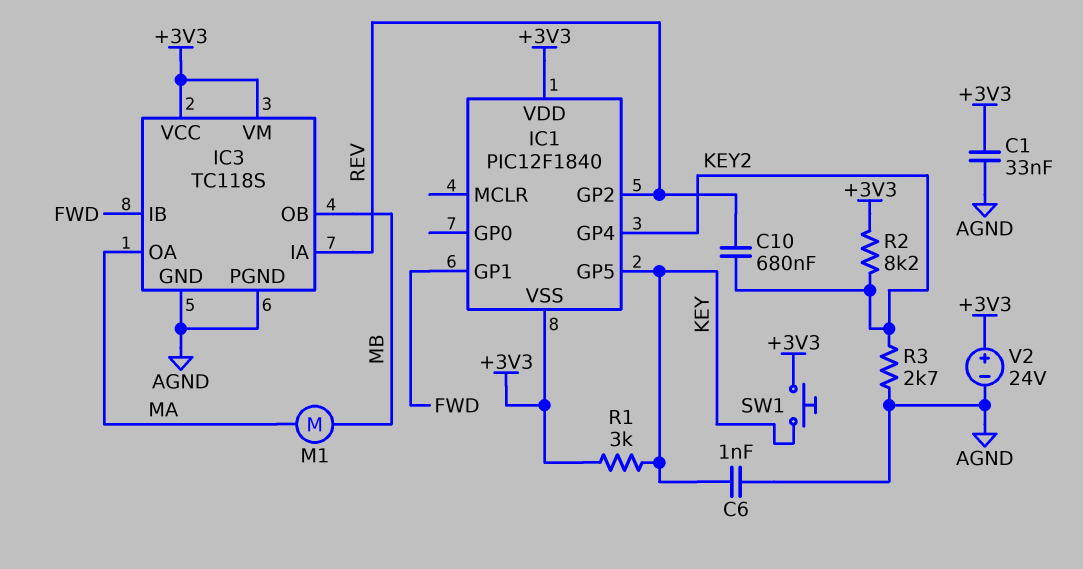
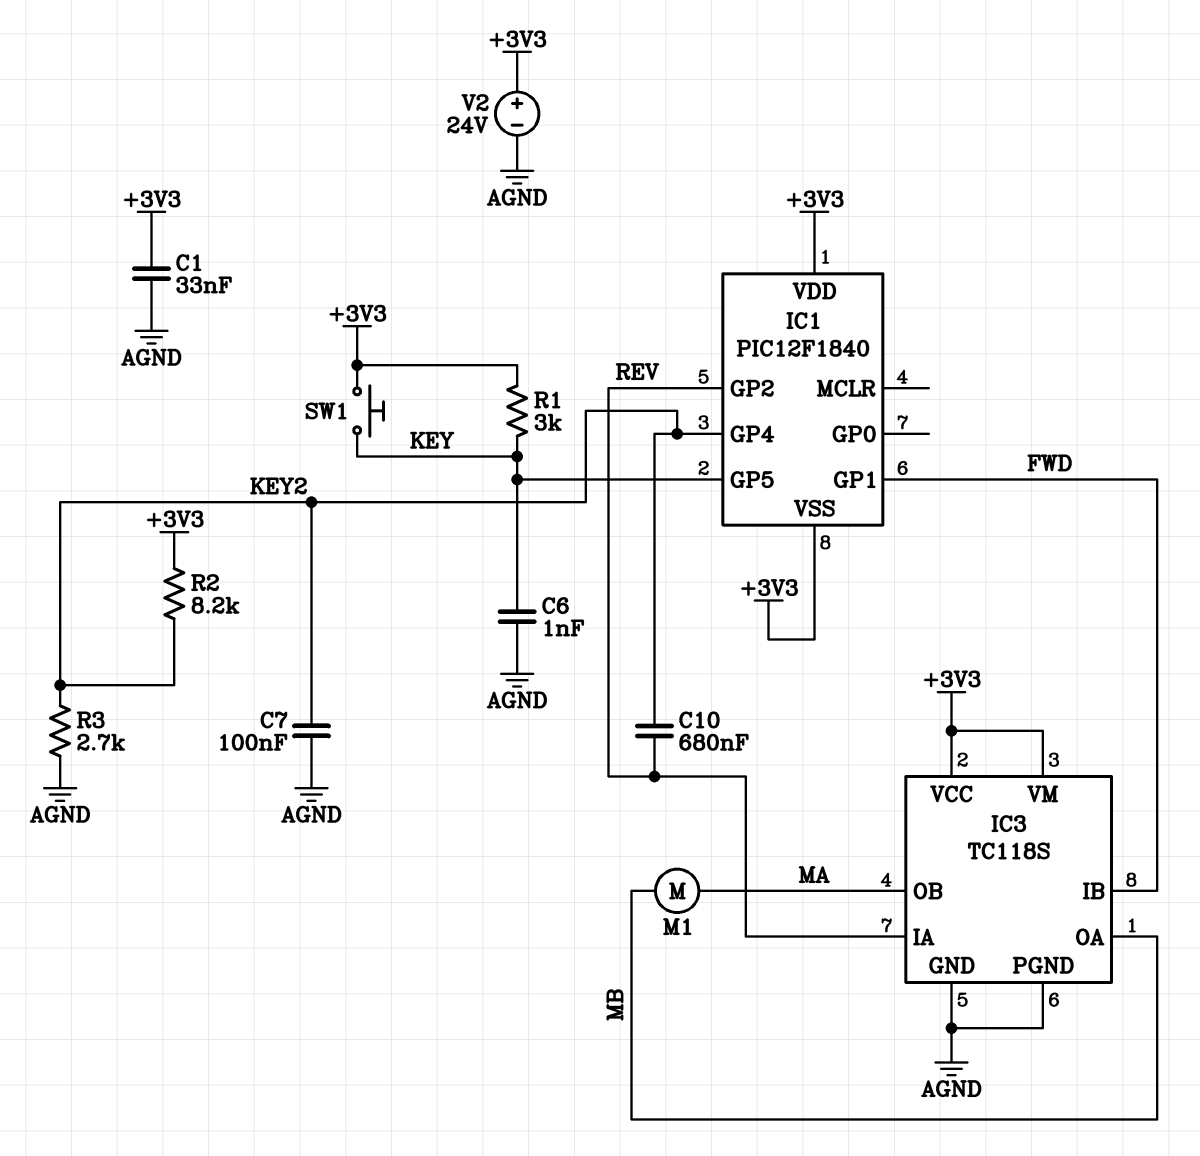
C7: none -> 100nF (AGND, KEY2)
IC3 pin OA: MA -> MB
IC3 pin OB: MB -> MA

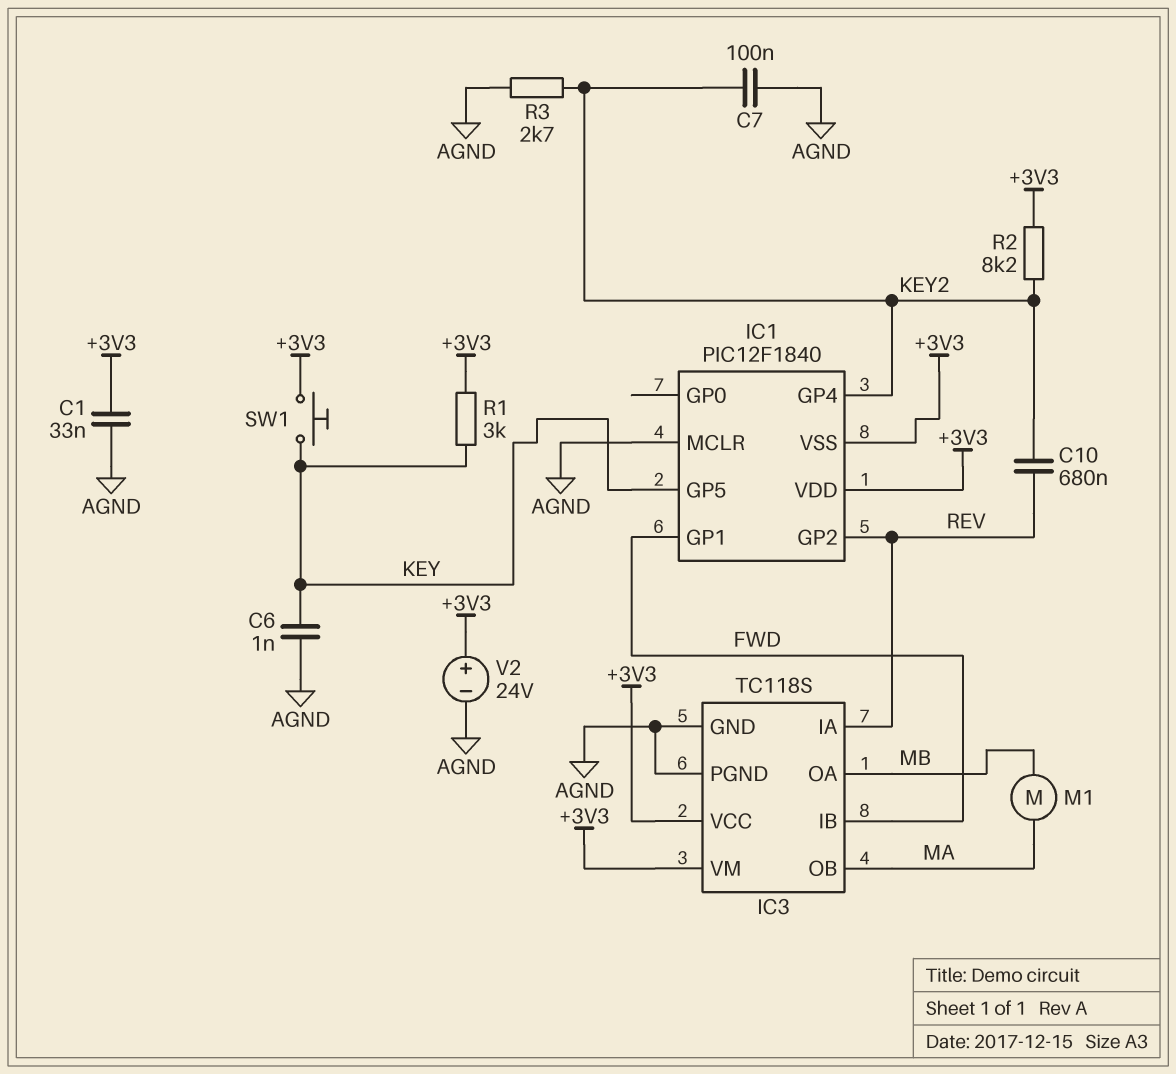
IC1 pin MCLR: none -> AGND

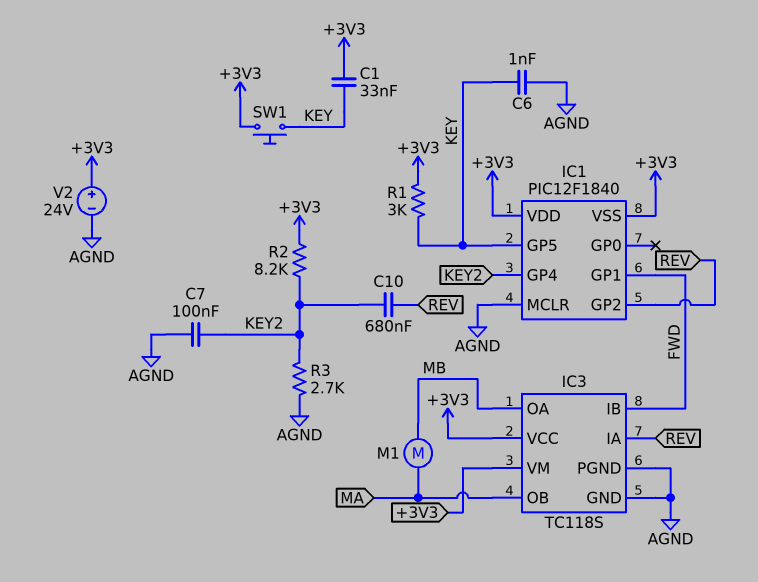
C1: 33nF (+3V3, AGND) -> 33nF (+3V3, KEY)

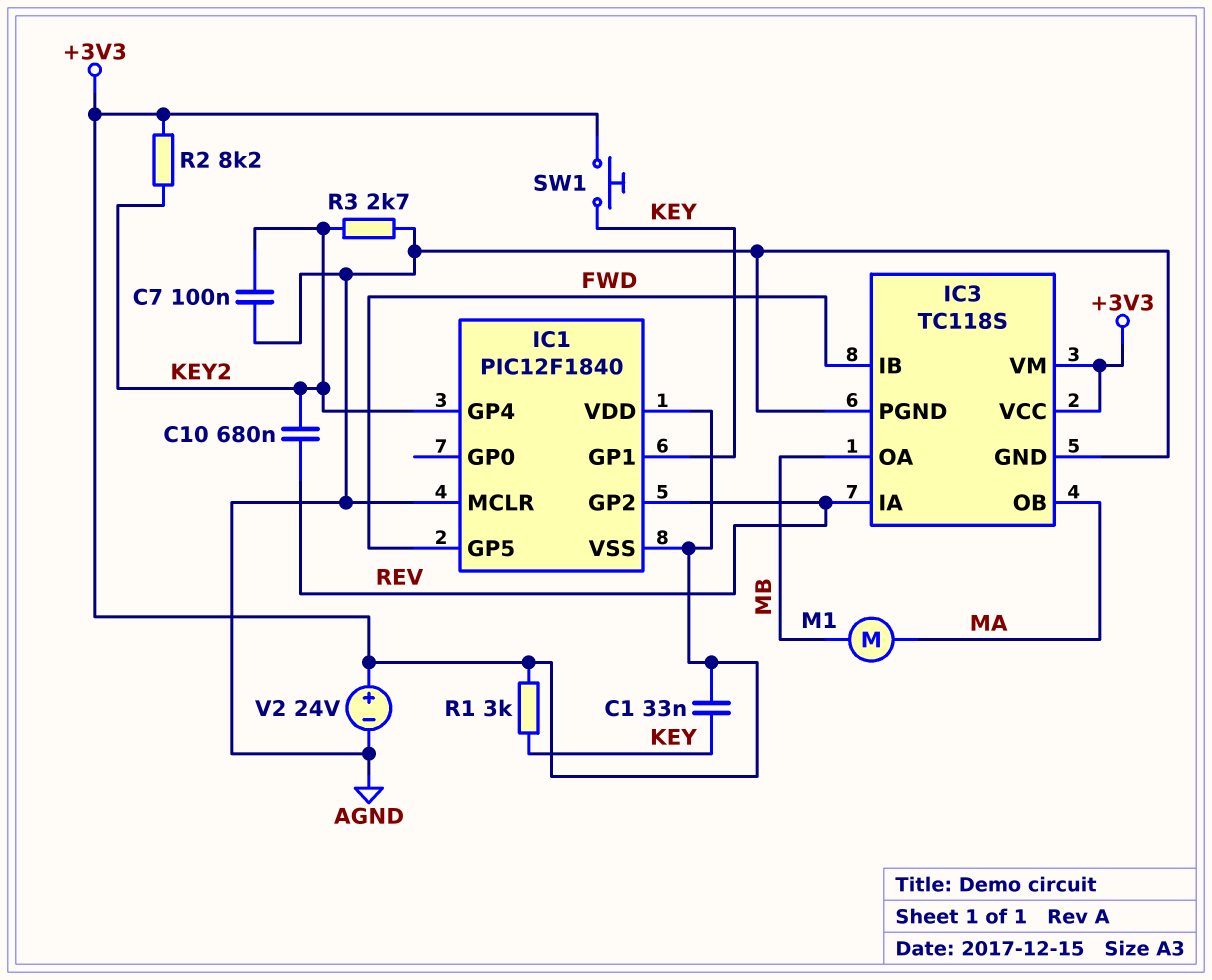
C6: 1nF (AGND, KEY) -> none
IC1 pin GP1: FWD -> KEY
IC1 pin GP5: KEY -> FWD

